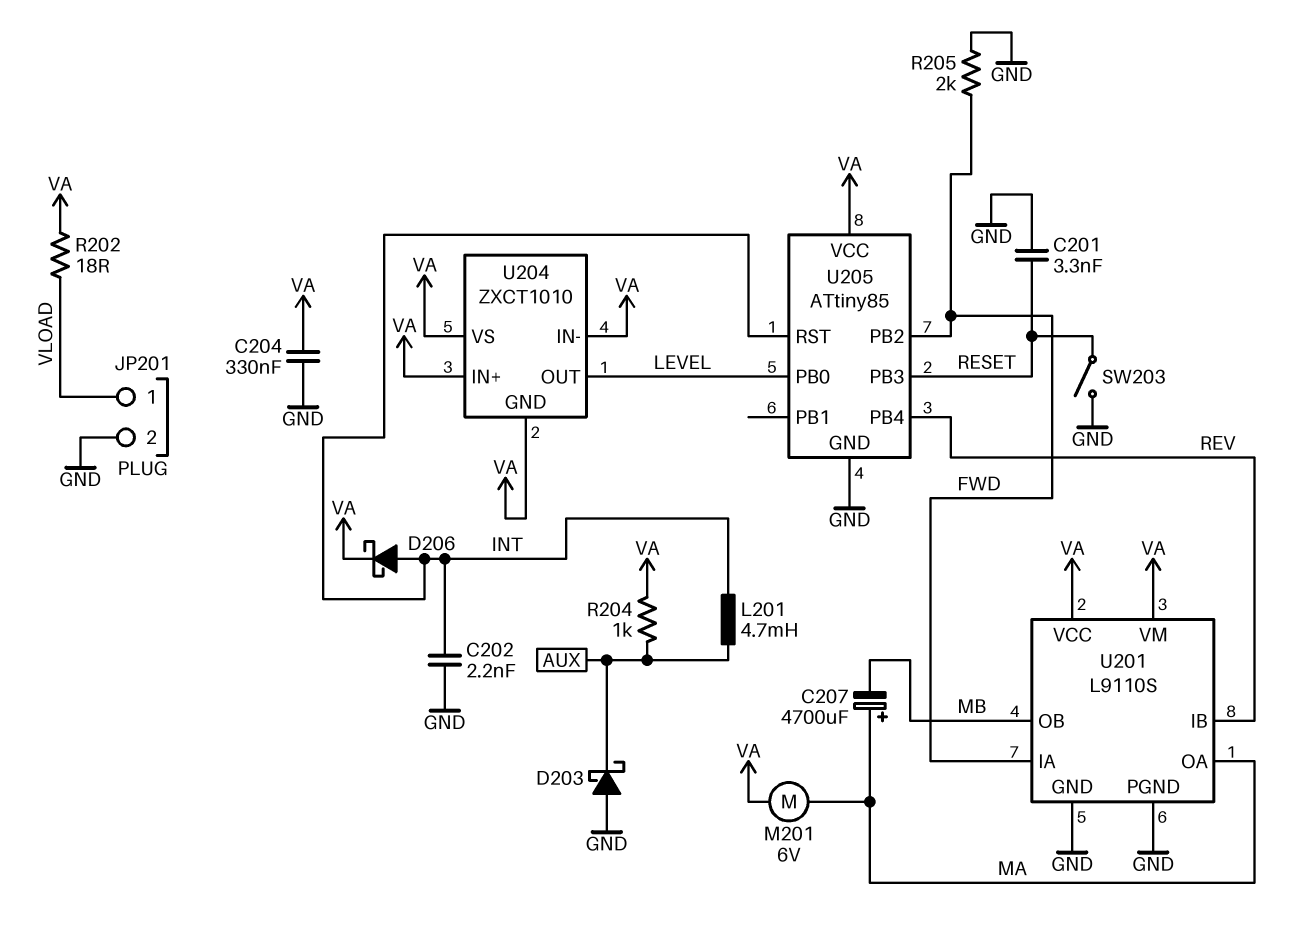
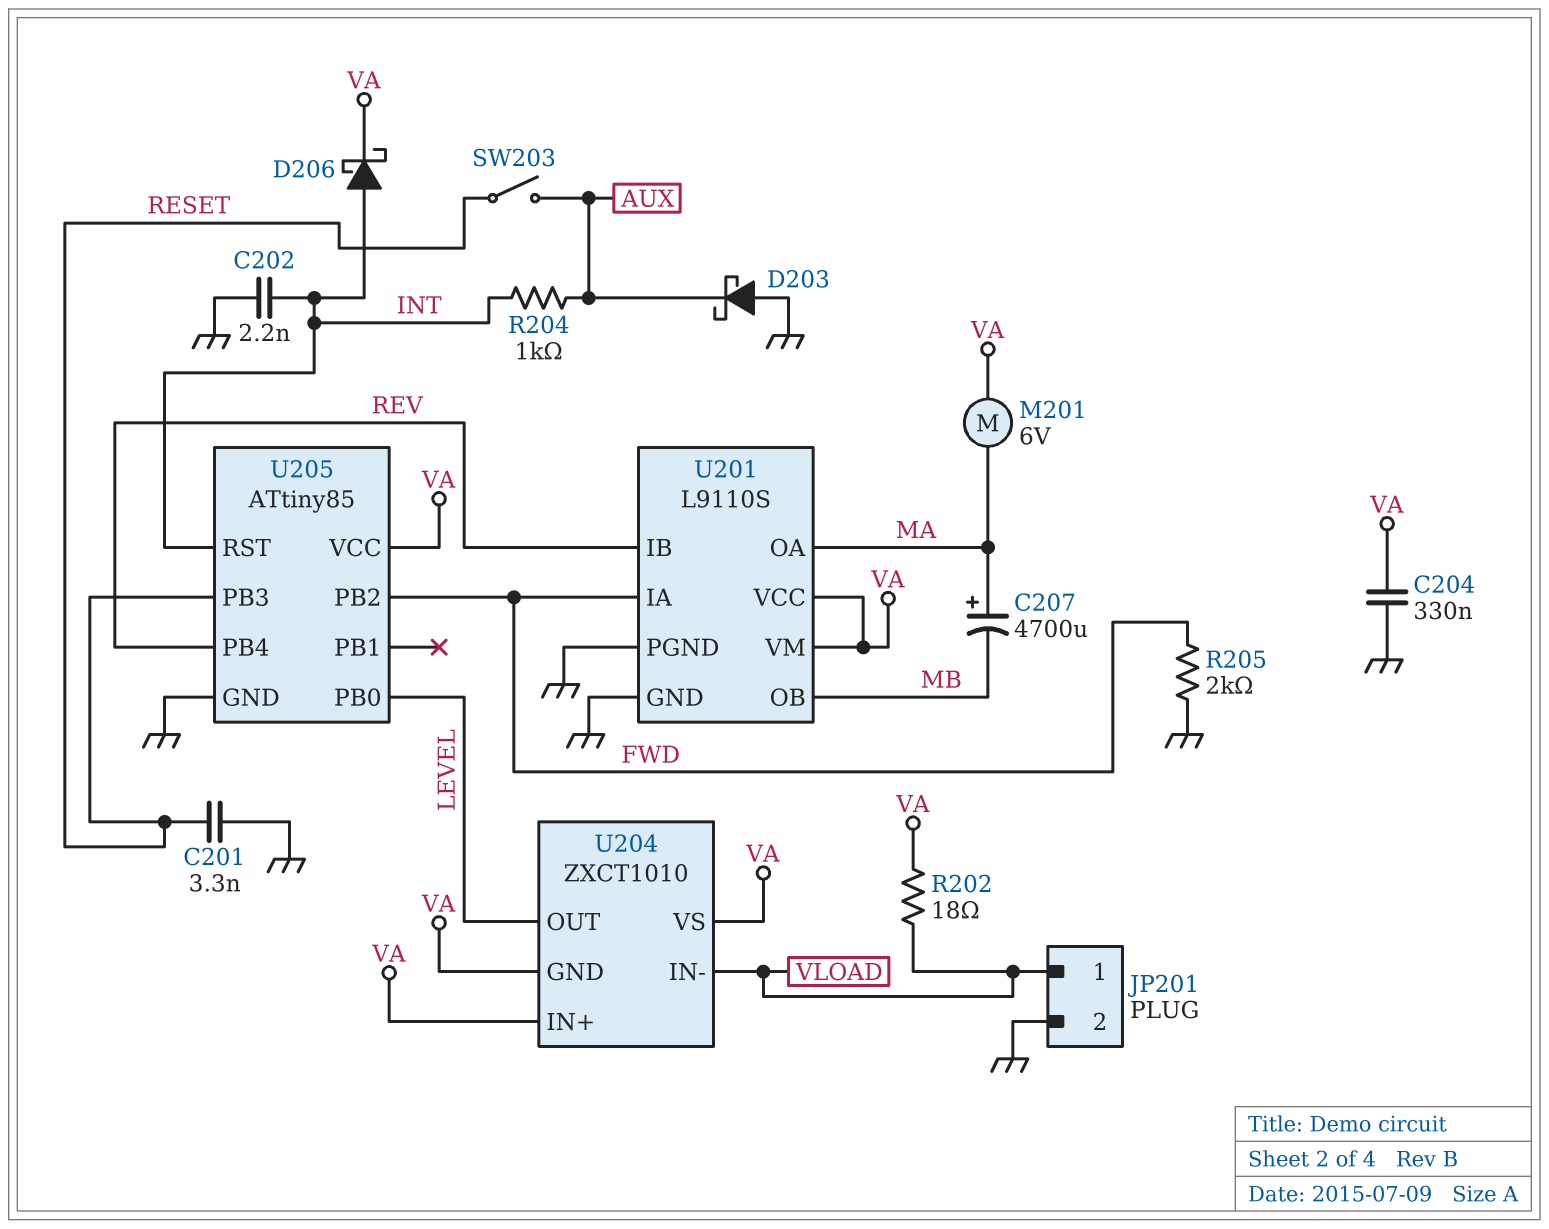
L201: 4.7mH (AUX, INT) -> none
R204: 1k (AUX, VA) -> 1k (AUX, INT)
SW203: switch (GND, RESET) -> switch (AUX, RESET)
U204 pin IN-: VA -> VLOAD

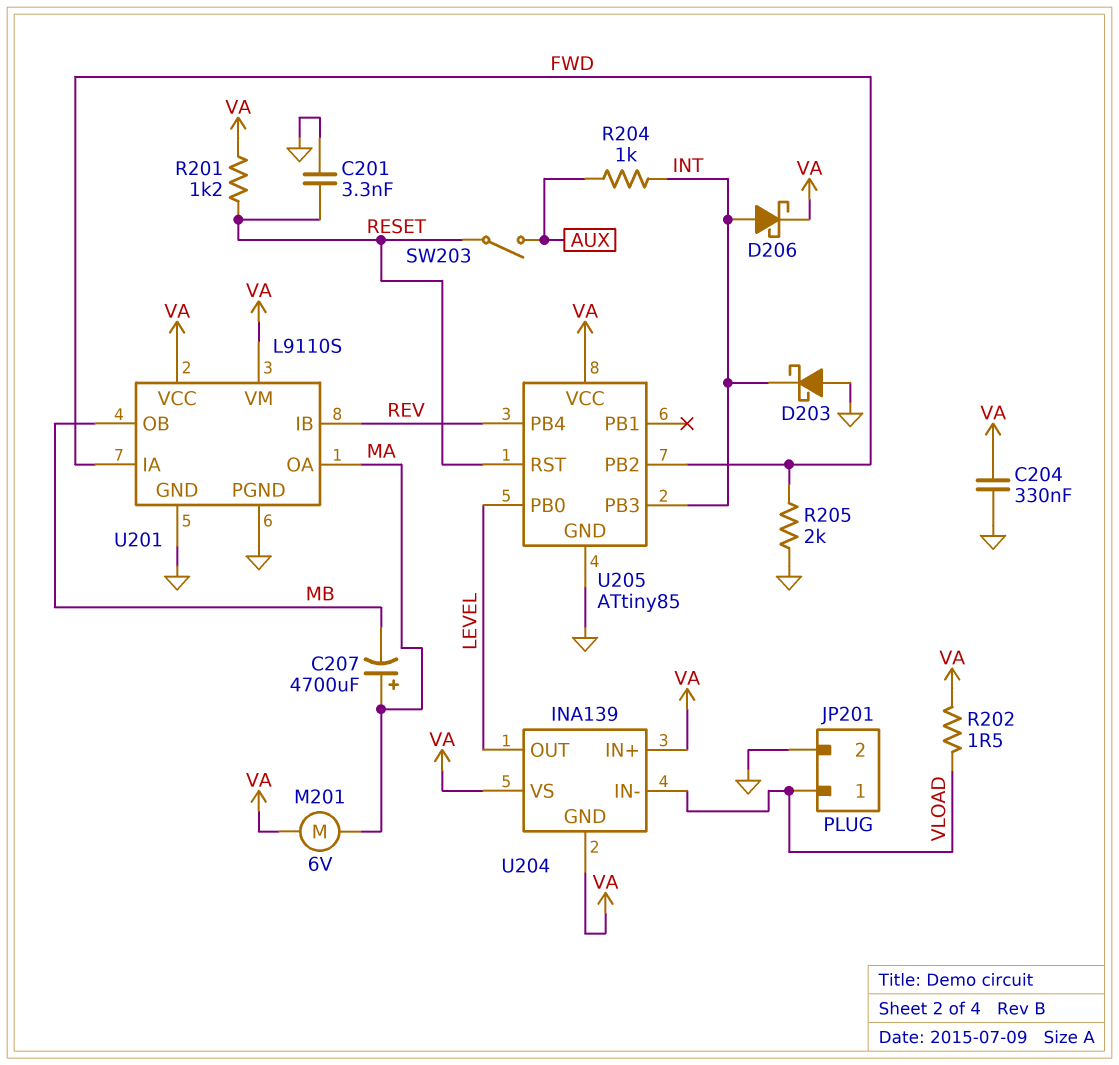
C202: 2.2nF (GND, INT) -> none
D203: schottky (A GND, K AUX) -> schottky (A GND, K INT)
R201: none -> 1.2k (RESET, VA)
R202: 18 (VA, VLOAD) -> 1.5 (VA, VLOAD)
U204: ZXCT1010 -> INA139
U205 pin PB3: RESET -> INT
U205 pin RST: INT -> RESET

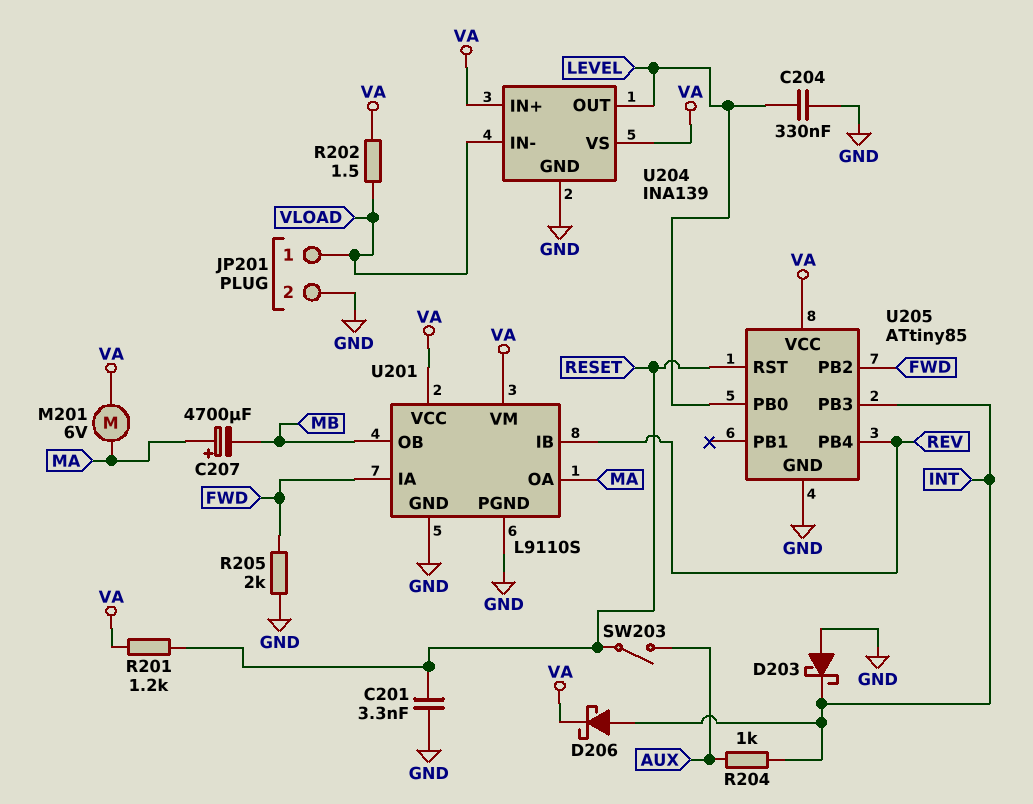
C204: 330nF (GND, VA) -> 330nF (GND, LEVEL)
U204 pin GND: VA -> GND

